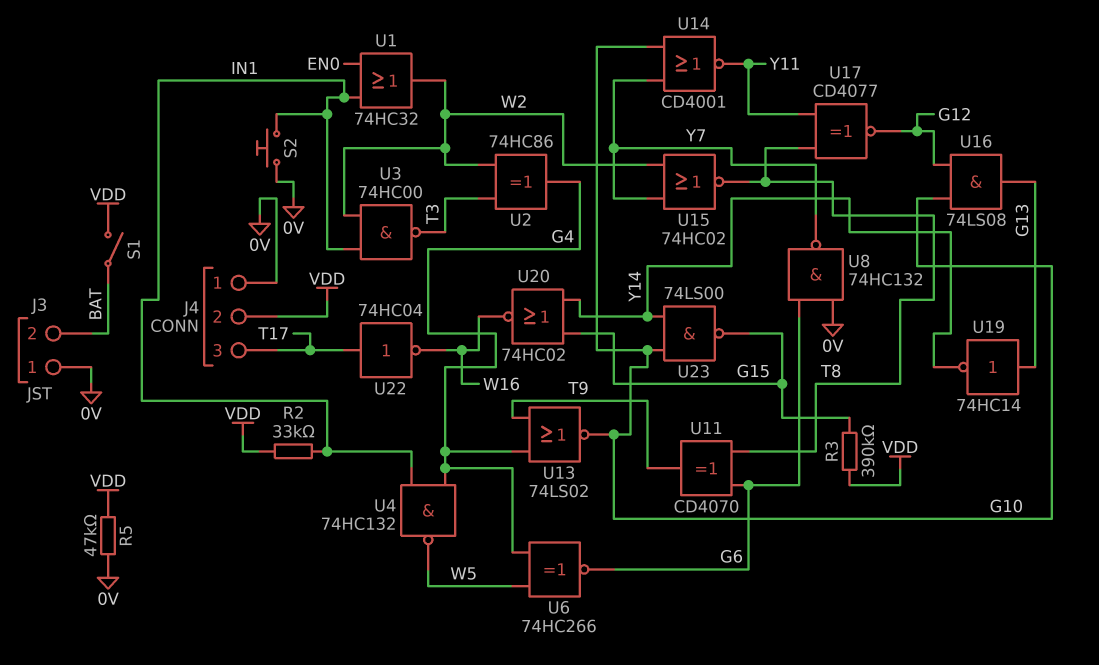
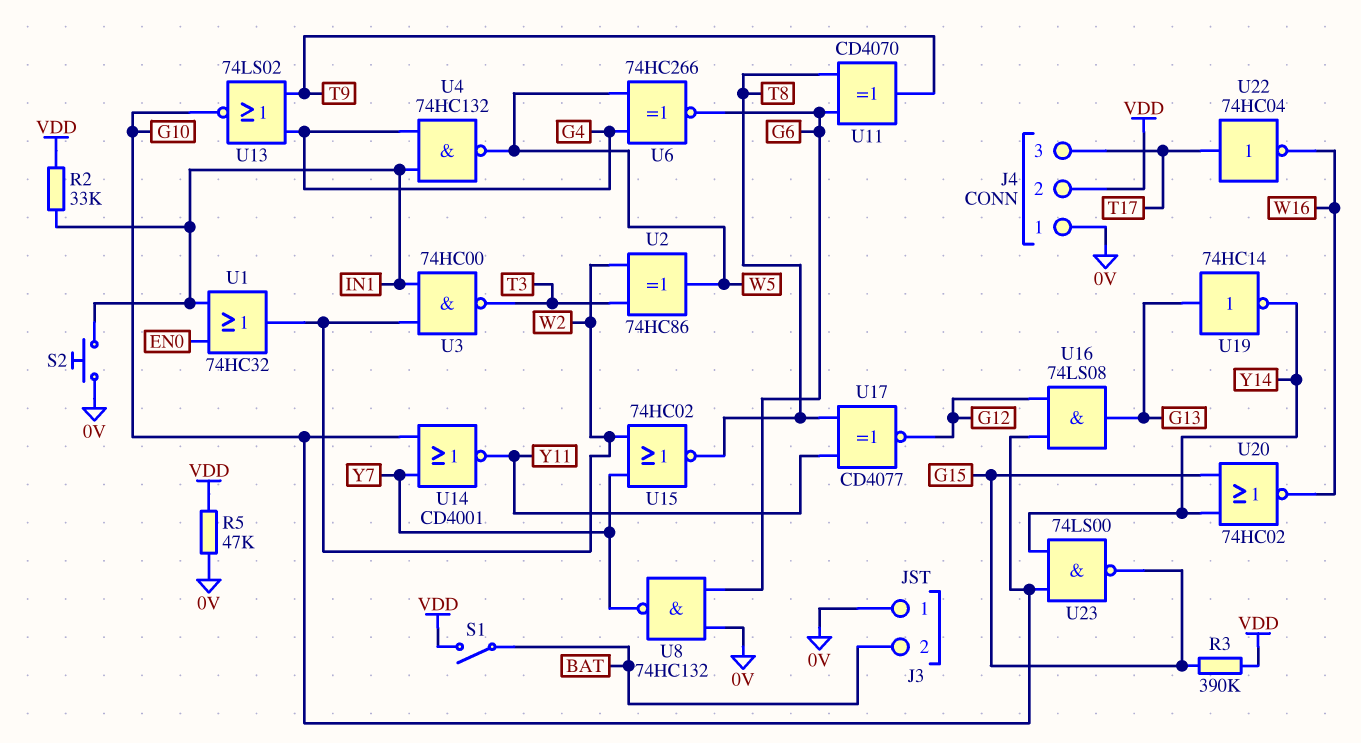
U2: XOR 74HC86 (in T3, in W2, out G4) -> XOR 74HC86 (in T3, in W2, out W5)

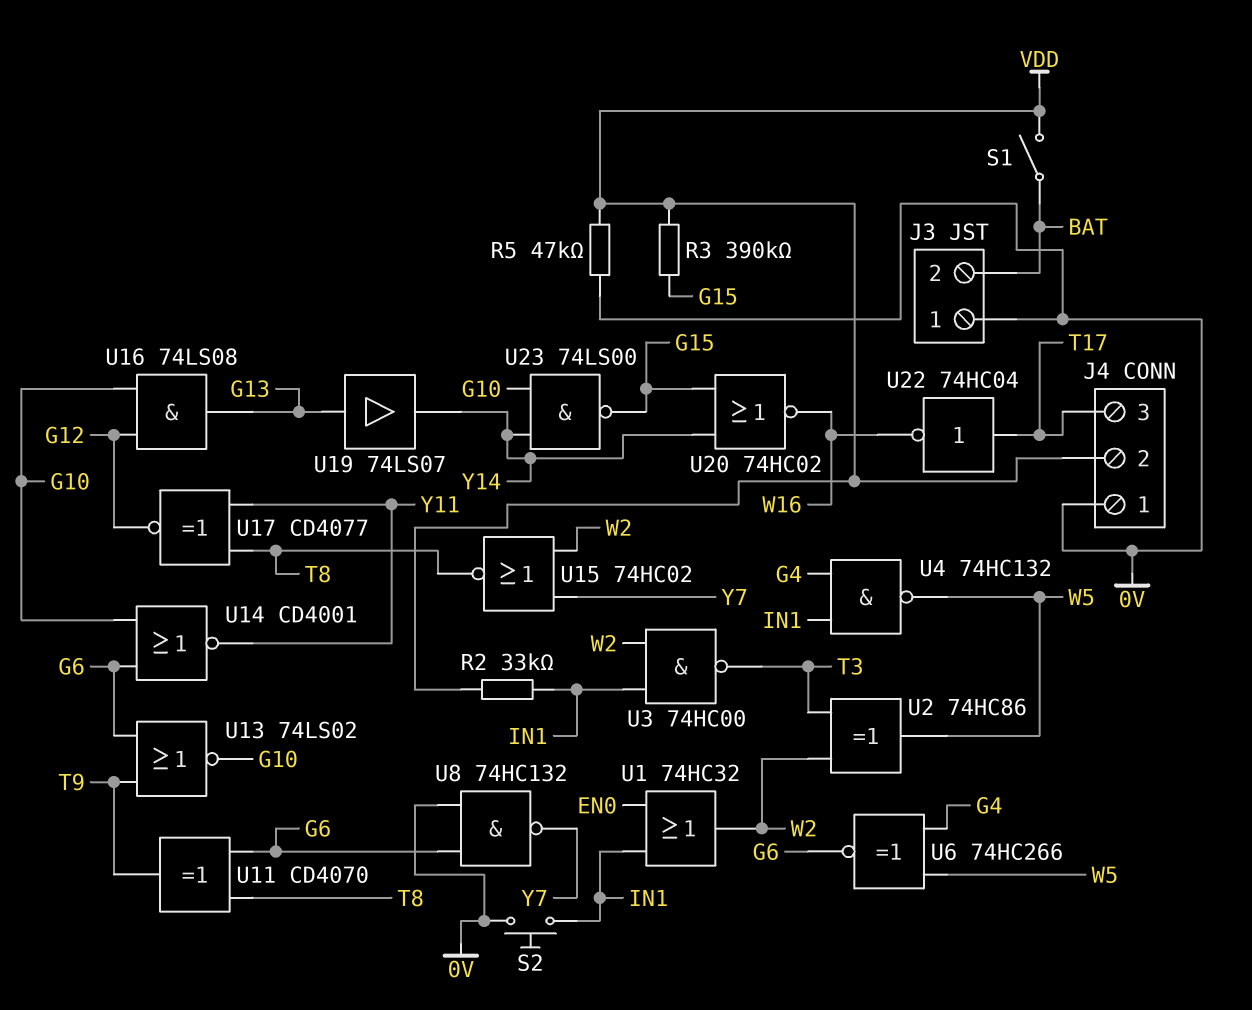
U13: NOR 74LS02 (in G4, in T9, out G10) -> NOR 74LS02 (in G6, in T9, out G10)
U14: NOR CD4001 (in G10, in Y7, out Y11) -> NOR CD4001 (in G6, in G10, out Y11)
U19: NOT 74HC14 (in G13, out Y14) -> buffer 74LS07 (in G13, out Y14)

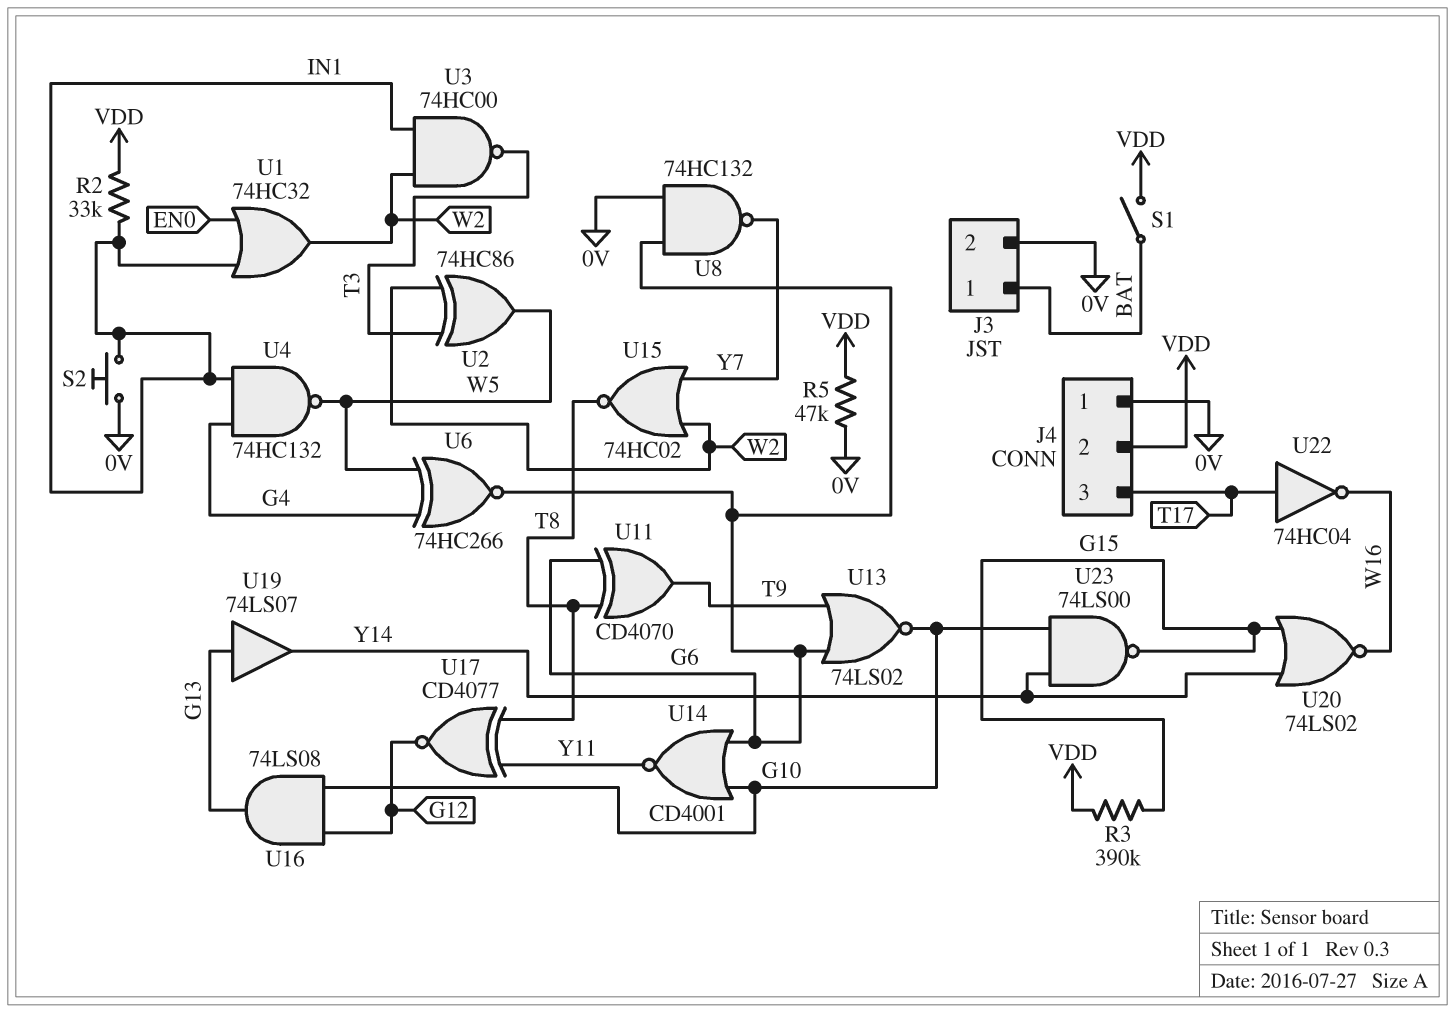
J3 pin 1: 0V -> BAT
J3 pin 2: BAT -> 0V
U20: NOR 74HC02 (in G15, in Y14, out W16) -> NOR 74LS02 (in G15, in Y14, out W16)

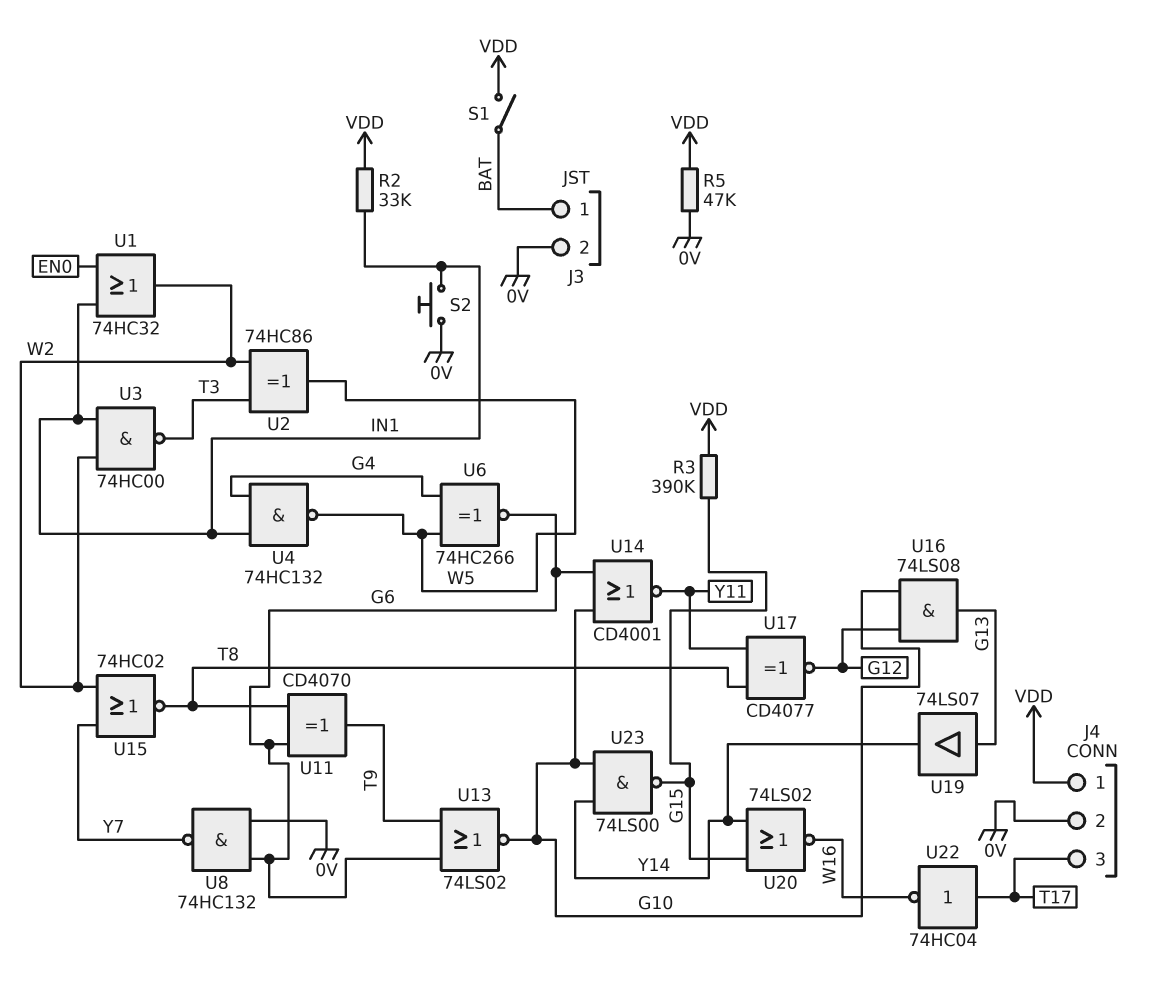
J4 pin 1: 0V -> VDD
J4 pin 2: VDD -> 0V

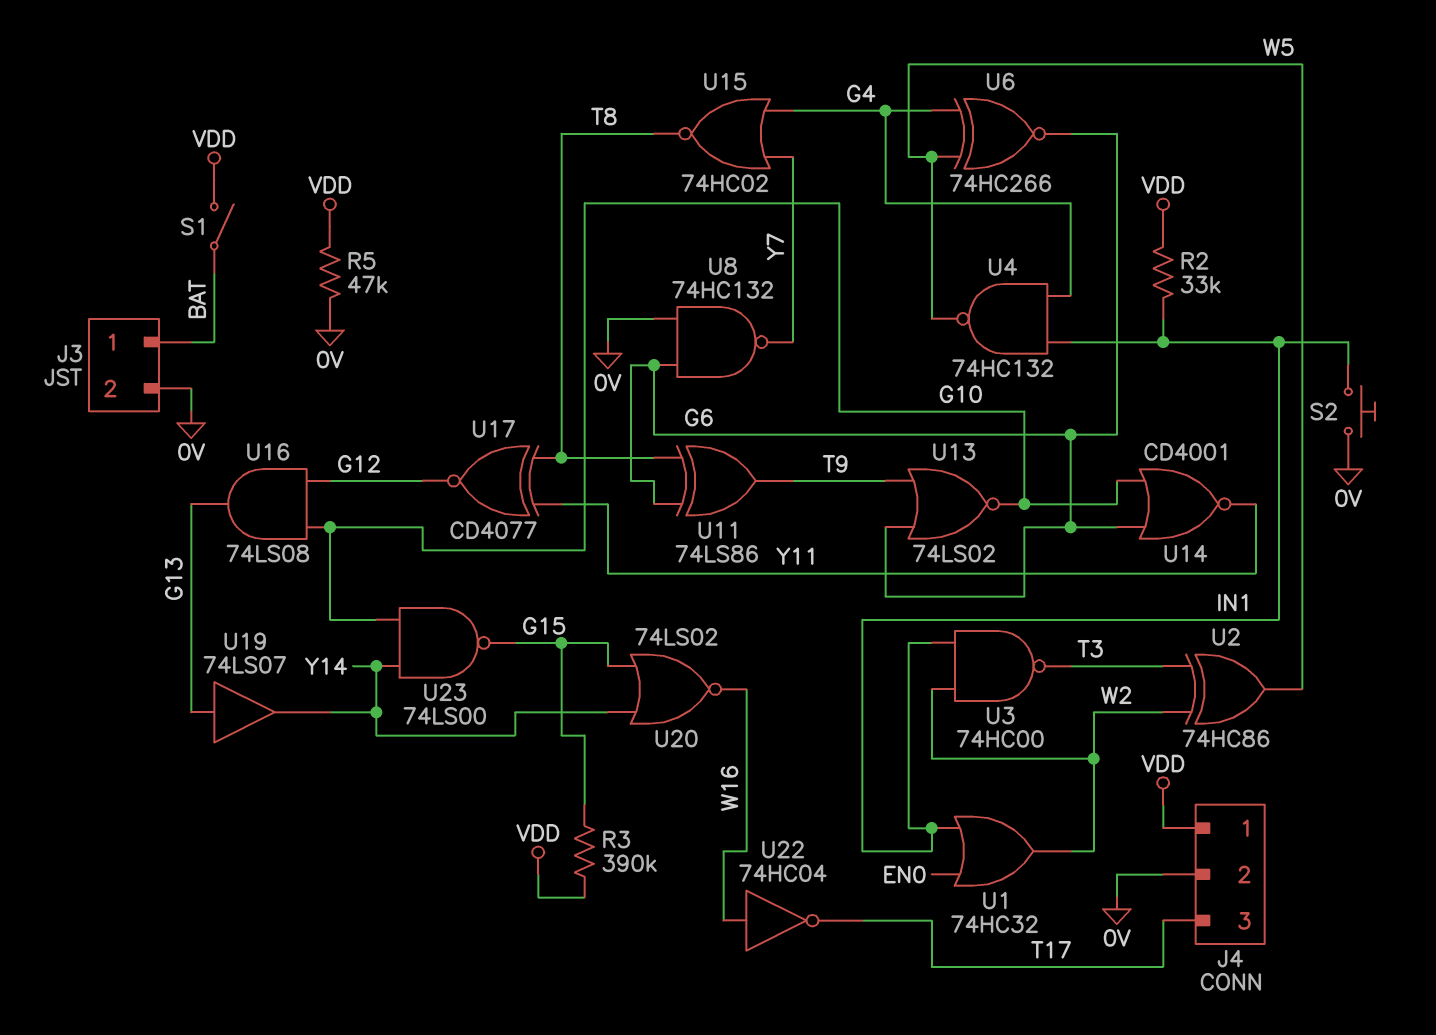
U11: XOR CD4070 (in G6, in T8, out T9) -> XOR 74LS86 (in G6, in T8, out T9)
U15: NOR 74HC02 (in W2, in Y7, out T8) -> NOR 74HC02 (in G4, in Y7, out T8)
U22: NOT 74HC04 (in T17, out W16) -> NOT 74HC04 (in W16, out T17)

